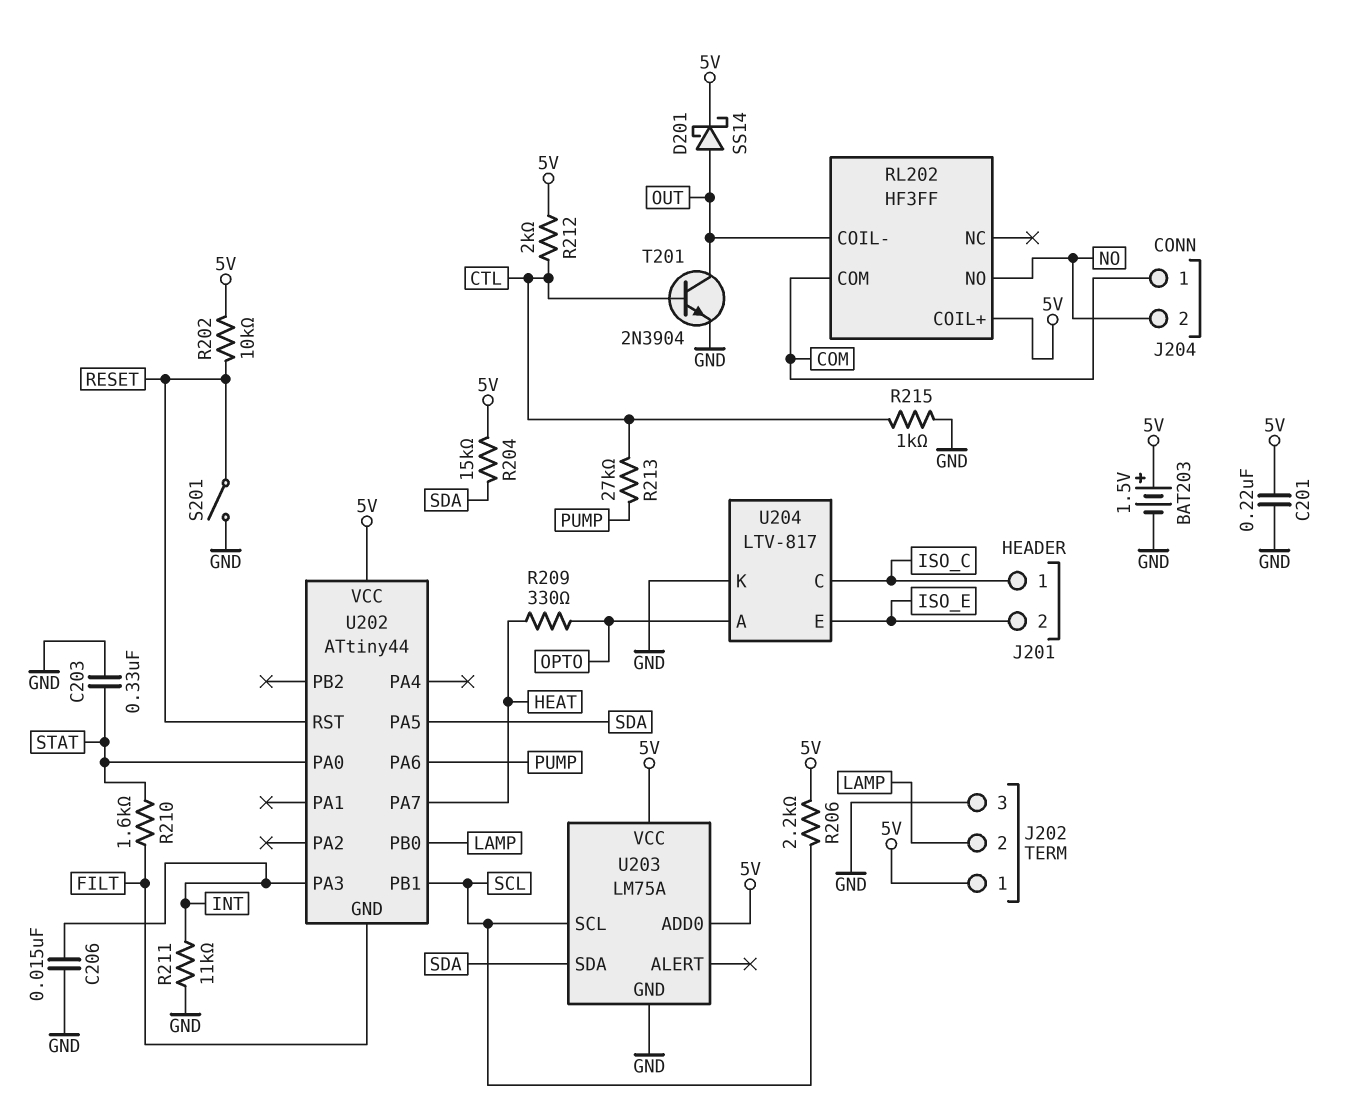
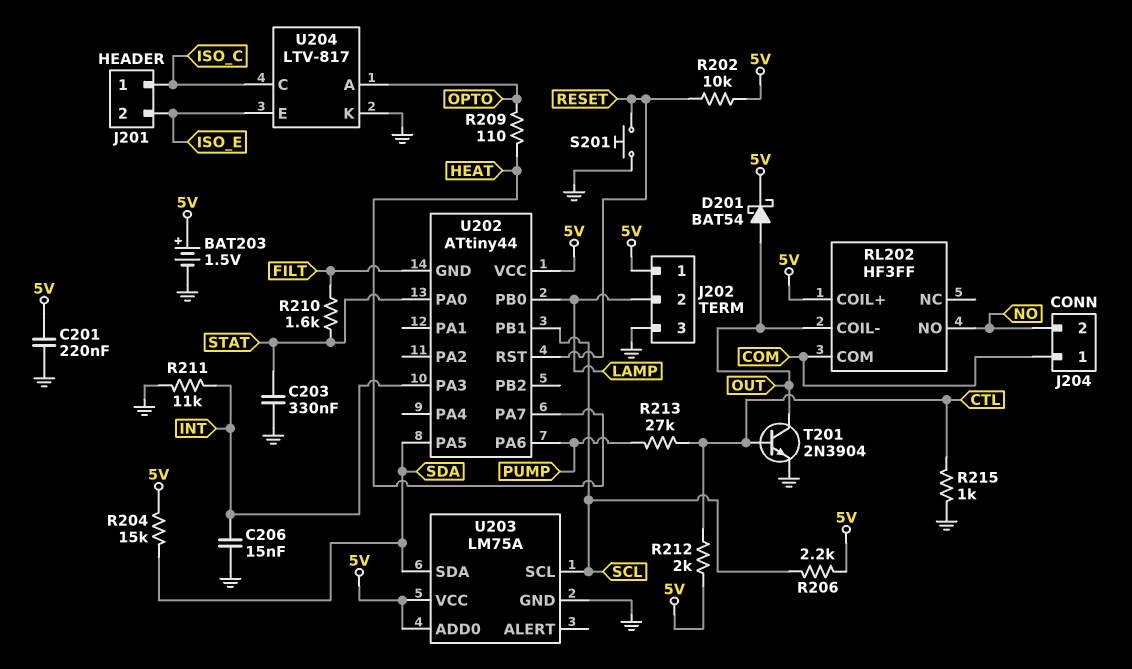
D201: schottky SS14 (A OUT, K 5V) -> schottky BAT54 (A OUT, K 5V)
R209: 330 (HEAT, OPTO) -> 110 (HEAT, OPTO)
S201: switch (GND, RESET) -> button (GND, RESET)

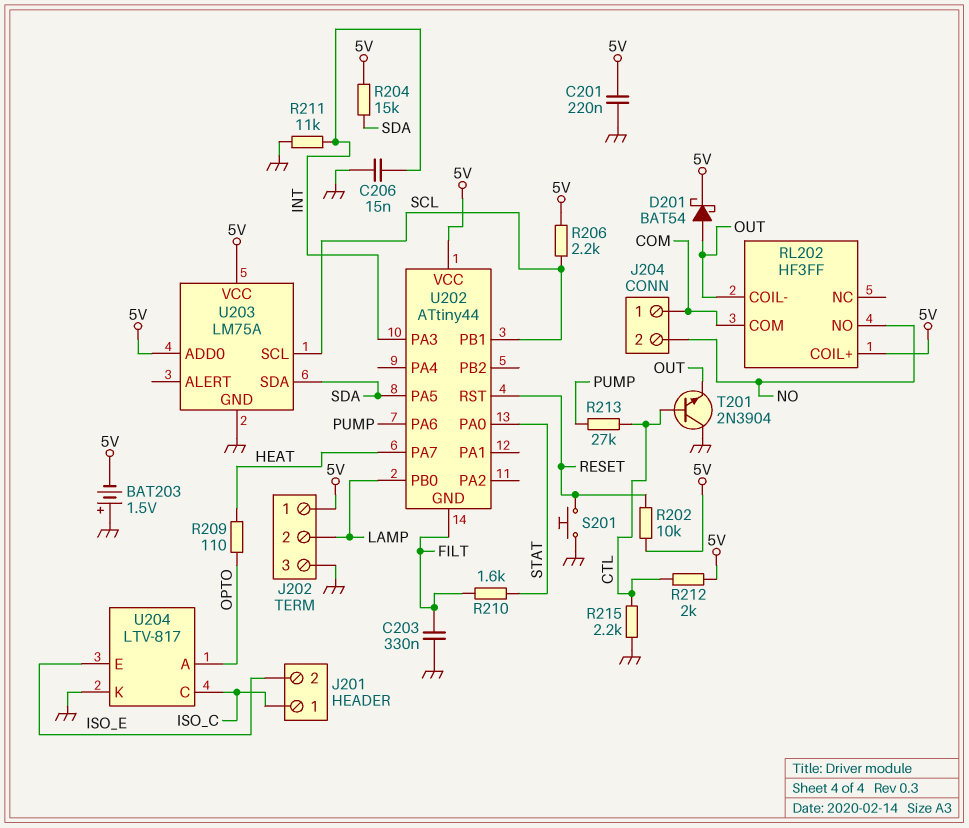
BAT203: 1.5V (plus 5V, minus GND) -> 1.5V (plus GND, minus 5V)
C203: 330nF (GND, STAT) -> 330nF (FILT, GND)
R215: 1k (CTL, GND) -> 2.2k (CTL, GND)
T201: NPN 2N3904 (B CTL, C OUT, E GND) -> NPN 2N3904 (B CTL, C GND, E OUT)

